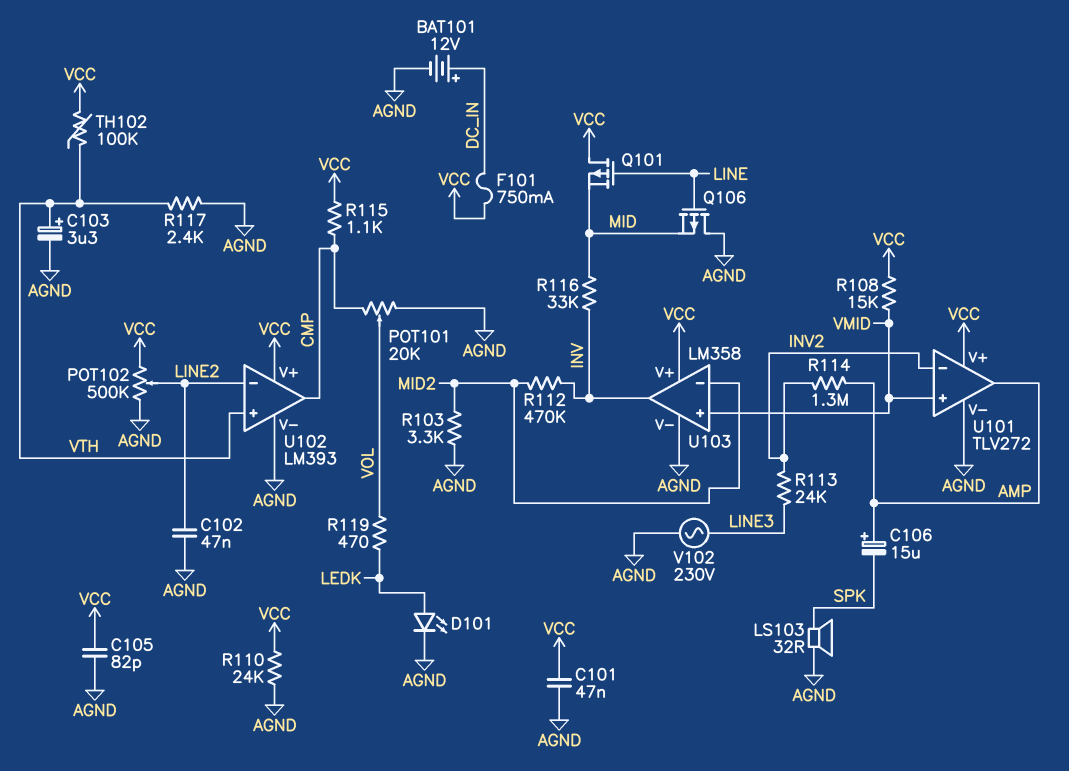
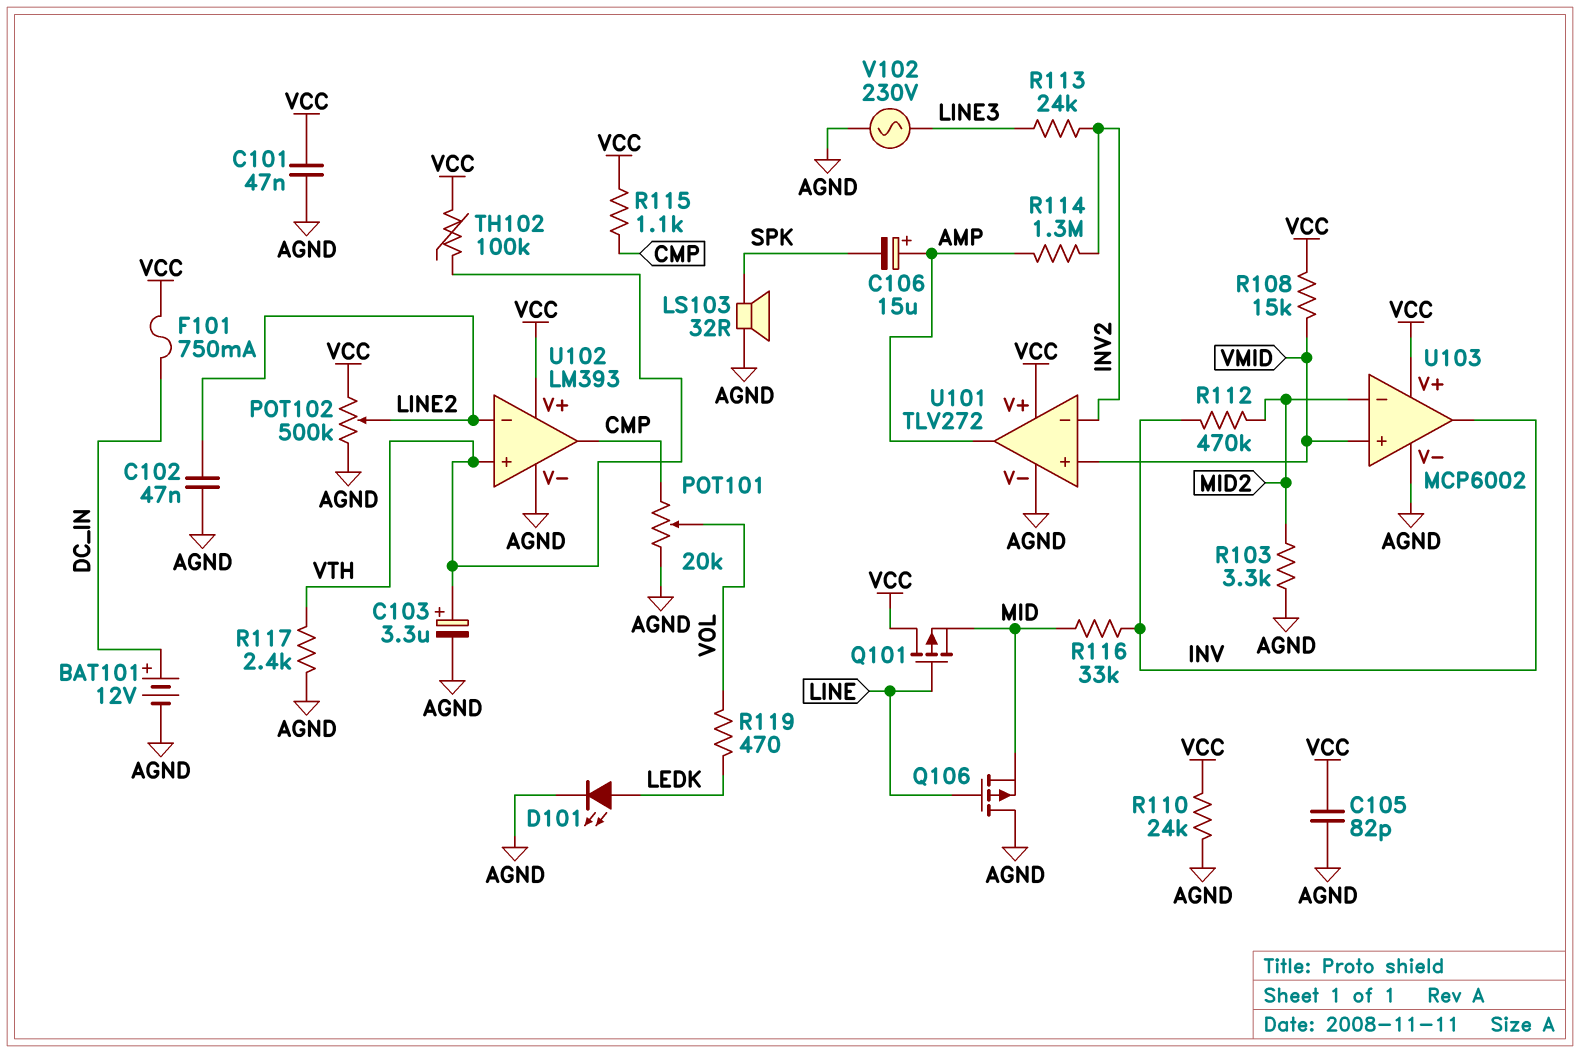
U103: LM358 -> MCP6002

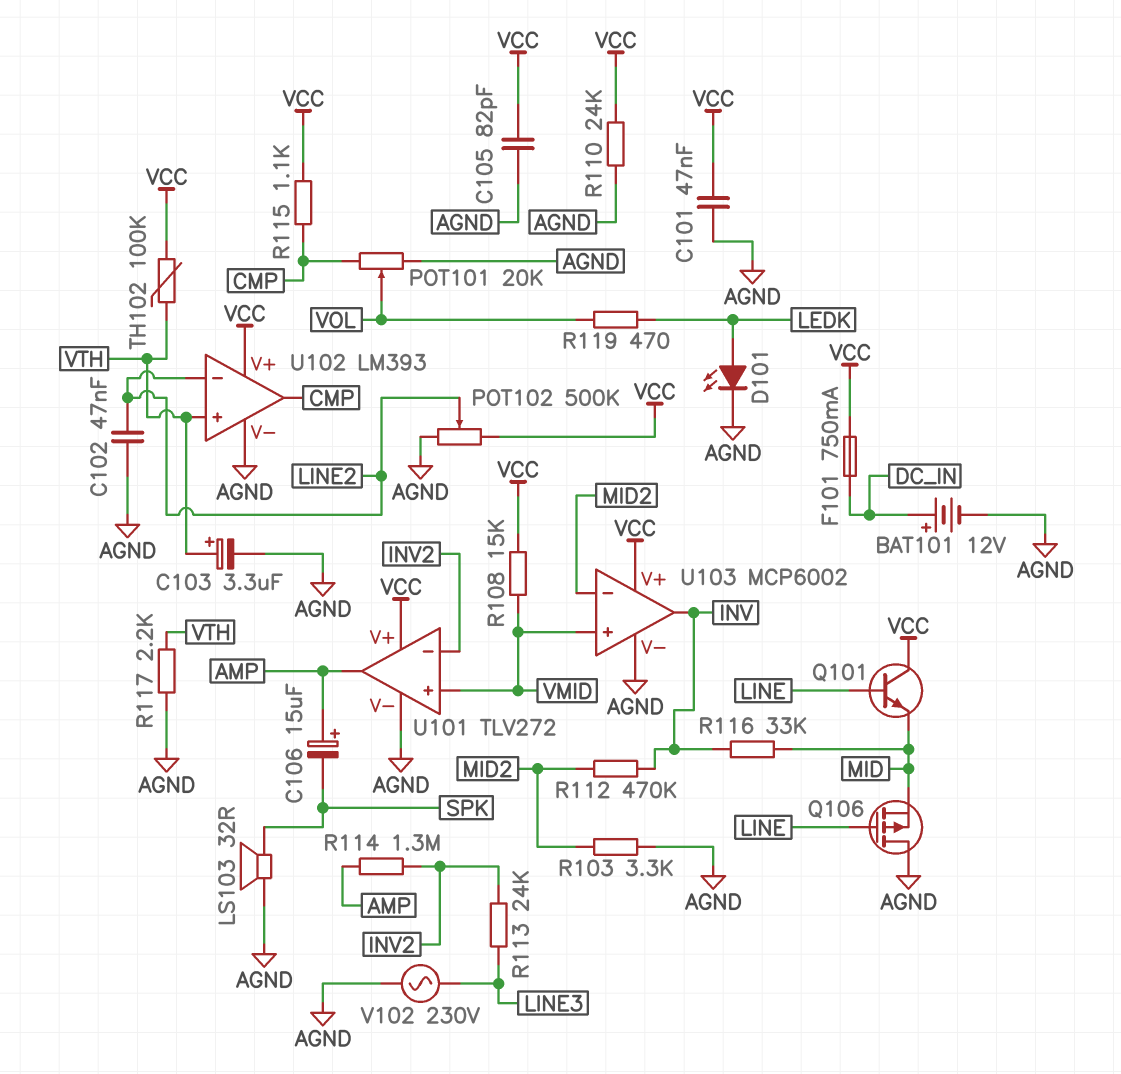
Q101: PMOS (G LINE, D VCC, S MID) -> NPN (B LINE, C VCC, E MID)
R117: 2.4k (AGND, VTH) -> 2.2k (AGND, VTH)

